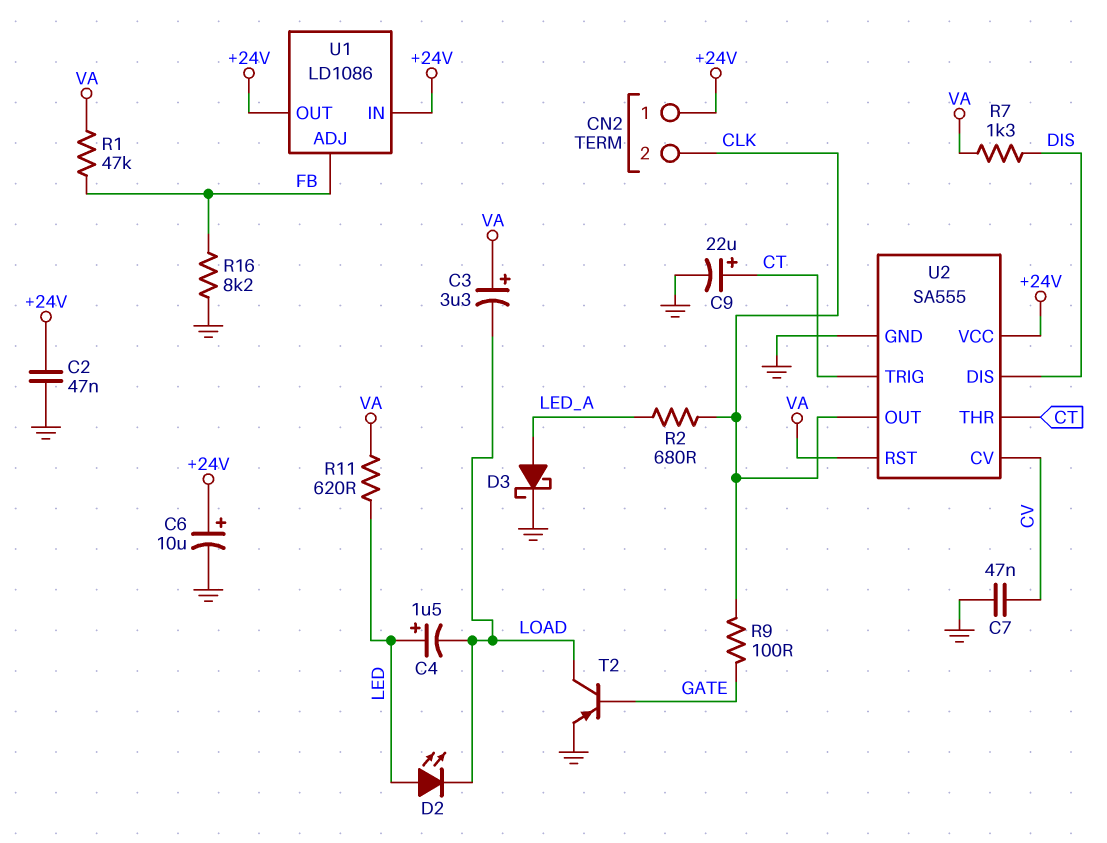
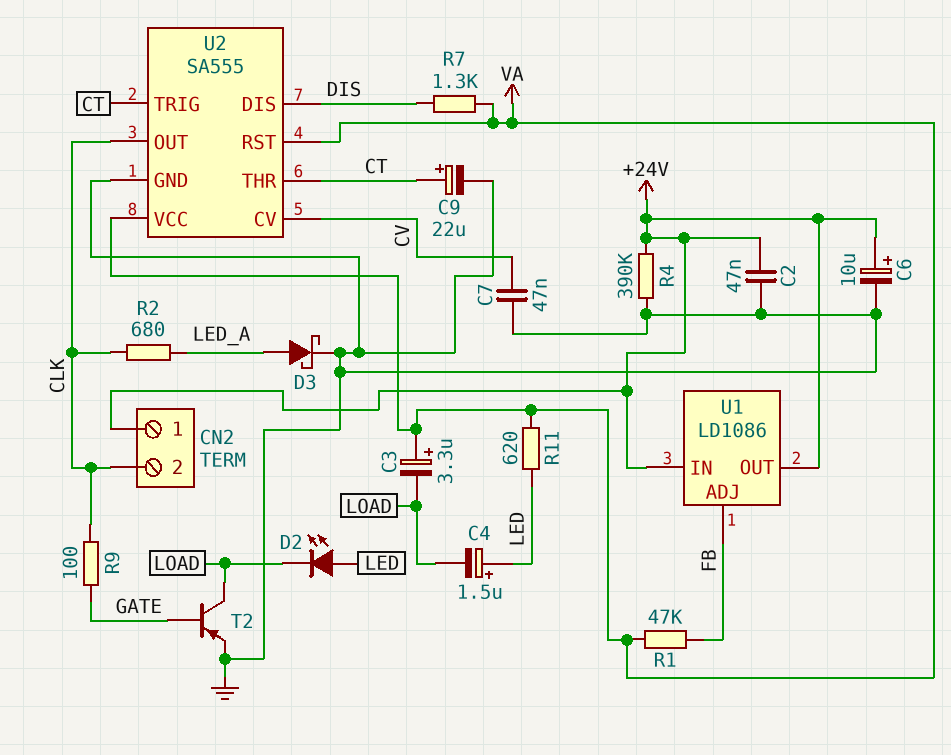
R4: none -> 390k (+24V, GND)
R16: 8.2k (FB, GND) -> none
U2 pin VCC: +24V -> VA

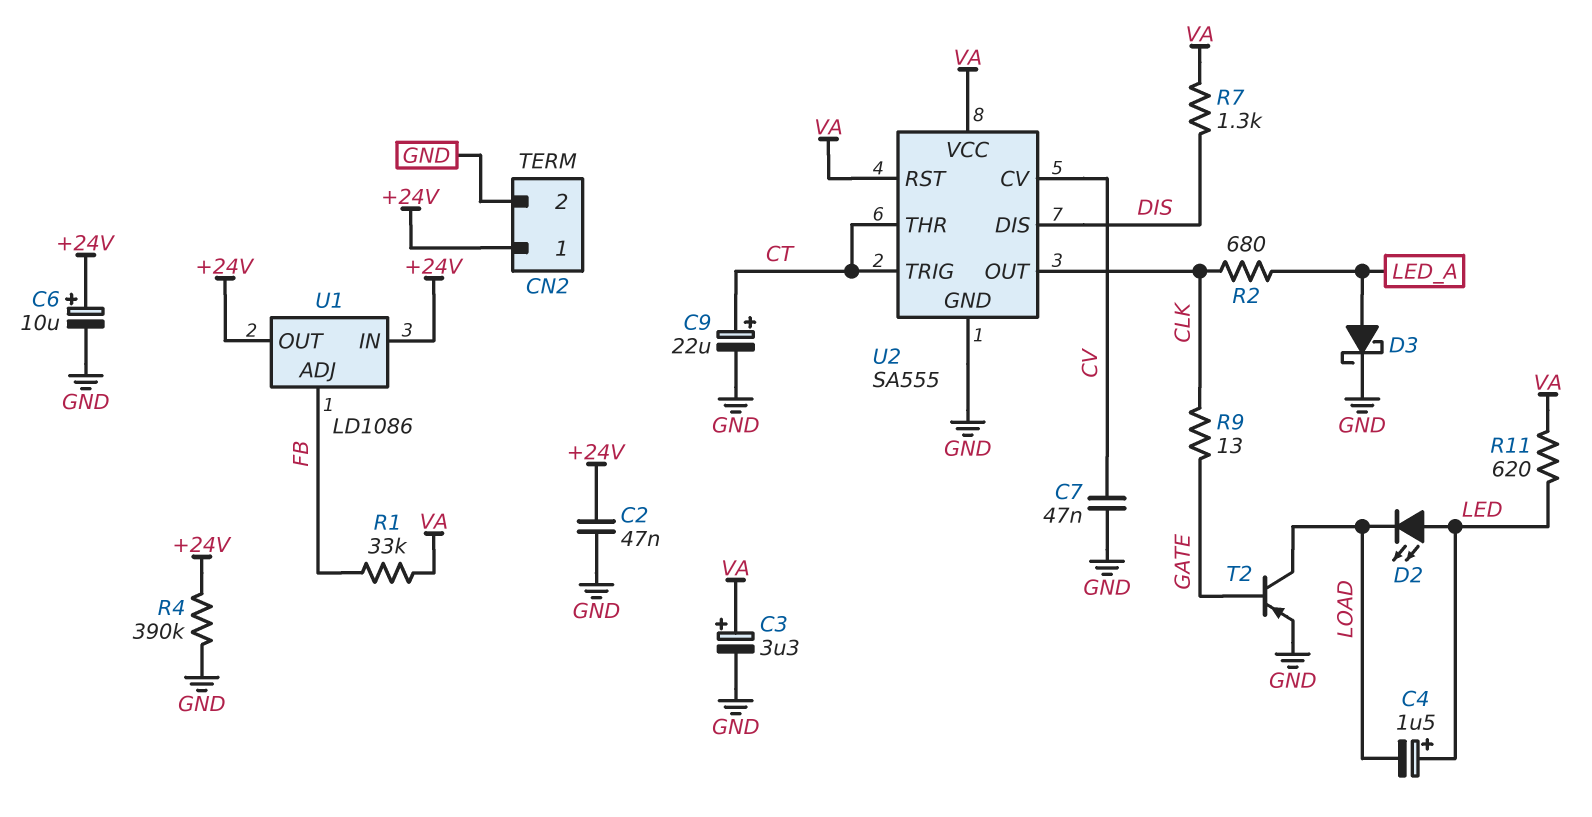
C3: 3.3uF (plus VA, minus LOAD) -> 3.3uF (plus VA, minus GND)
CN2 pin 2: CLK -> GND
R1: 47k (FB, VA) -> 33k (FB, VA)
R9: 100 (CLK, GATE) -> 13 (CLK, GATE)

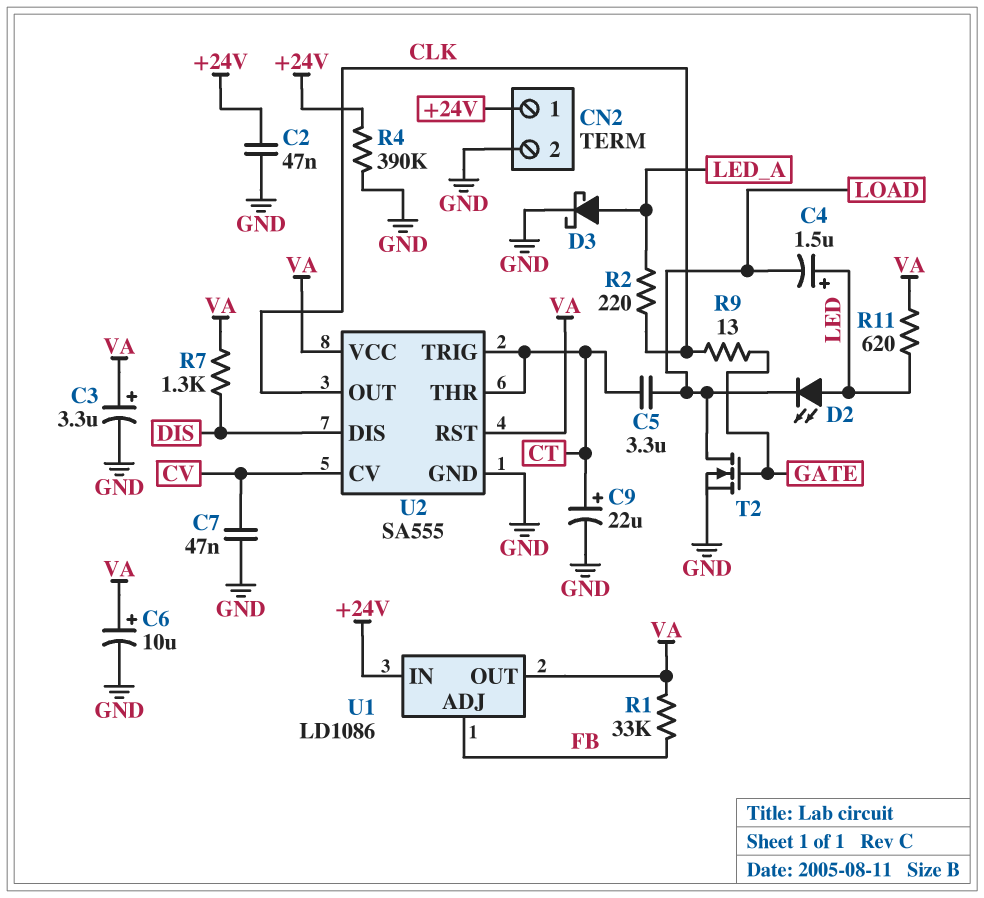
C5: none -> 3.3uF (CT, LOAD)
C6: 10uF (plus +24V, minus GND) -> 10uF (plus VA, minus GND)
R2: 680 (CLK, LED_A) -> 220 (CLK, LED_A)
T2: PNP (B GATE, C LOAD, E GND) -> NMOS (G GATE, D LOAD, S GND)
U1 pin OUT: +24V -> VA

